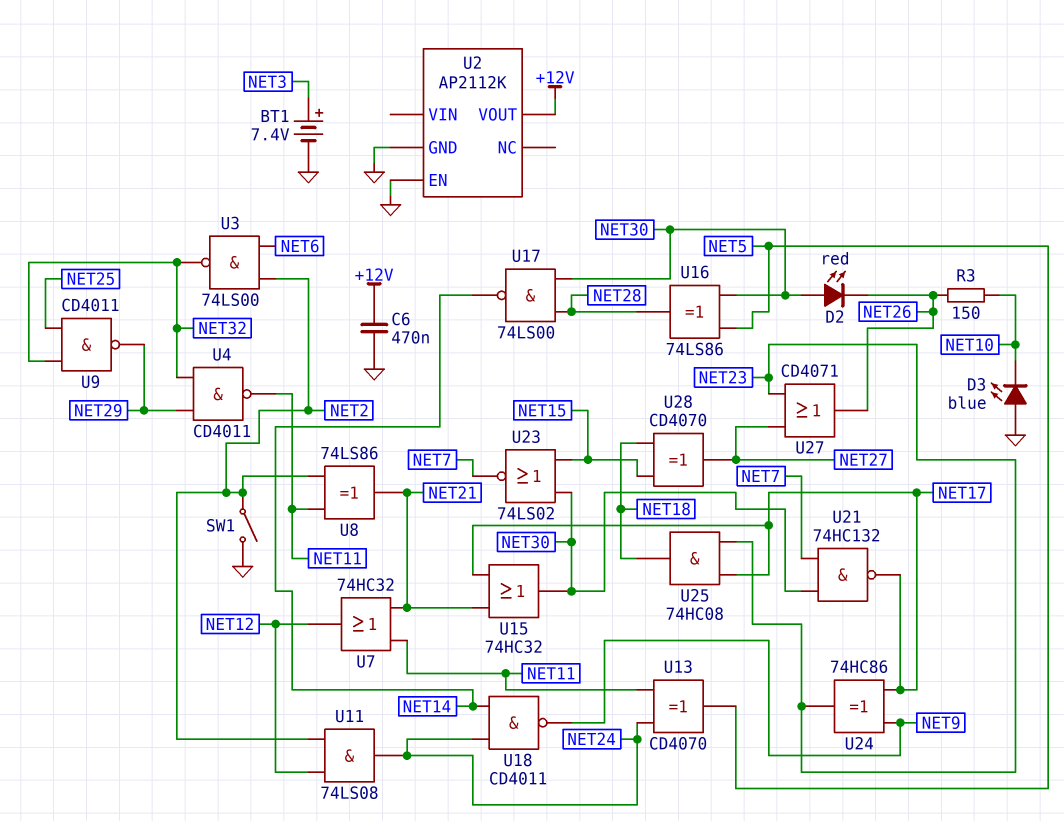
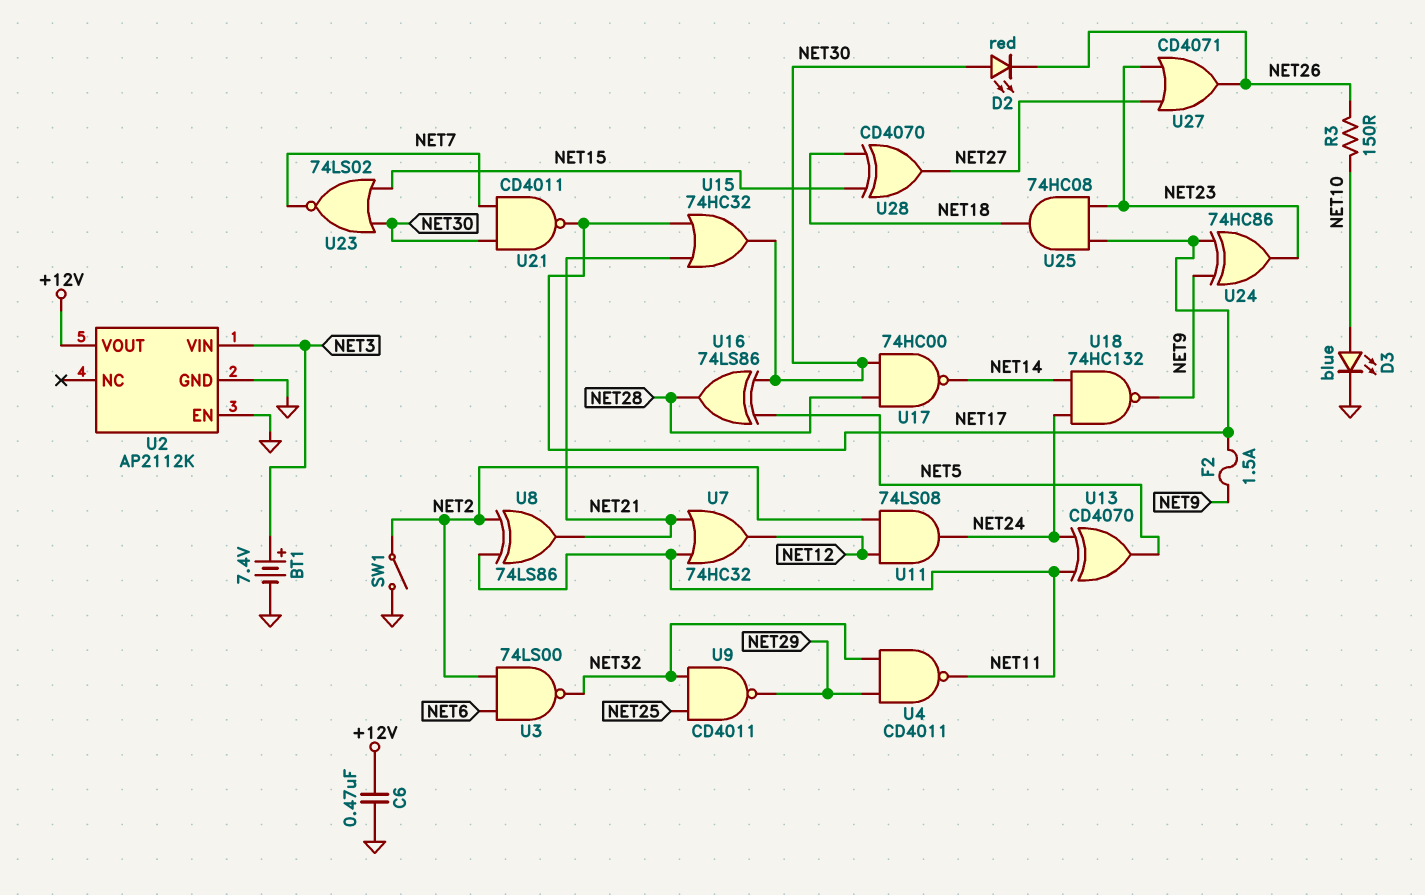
D3: LED blue (A GND, K NET10) -> LED blue (A NET10, K GND)
F2: none -> 1.5A (NET9, NET17)
U2 pin VIN: none -> NET3
U17: NAND 74LS00 (in NET28, in NET30, out NET14) -> NAND 74HC00 (in NET28, in NET30, out NET14)
U18: NAND CD4011 (in NET14, in NET24, out NET9) -> NAND 74HC132 (in NET14, in NET24, out NET9)
U21: NAND 74HC132 (in NET7, in NET30, out NET17) -> NAND CD4011 (in NET7, in NET30, out NET17)

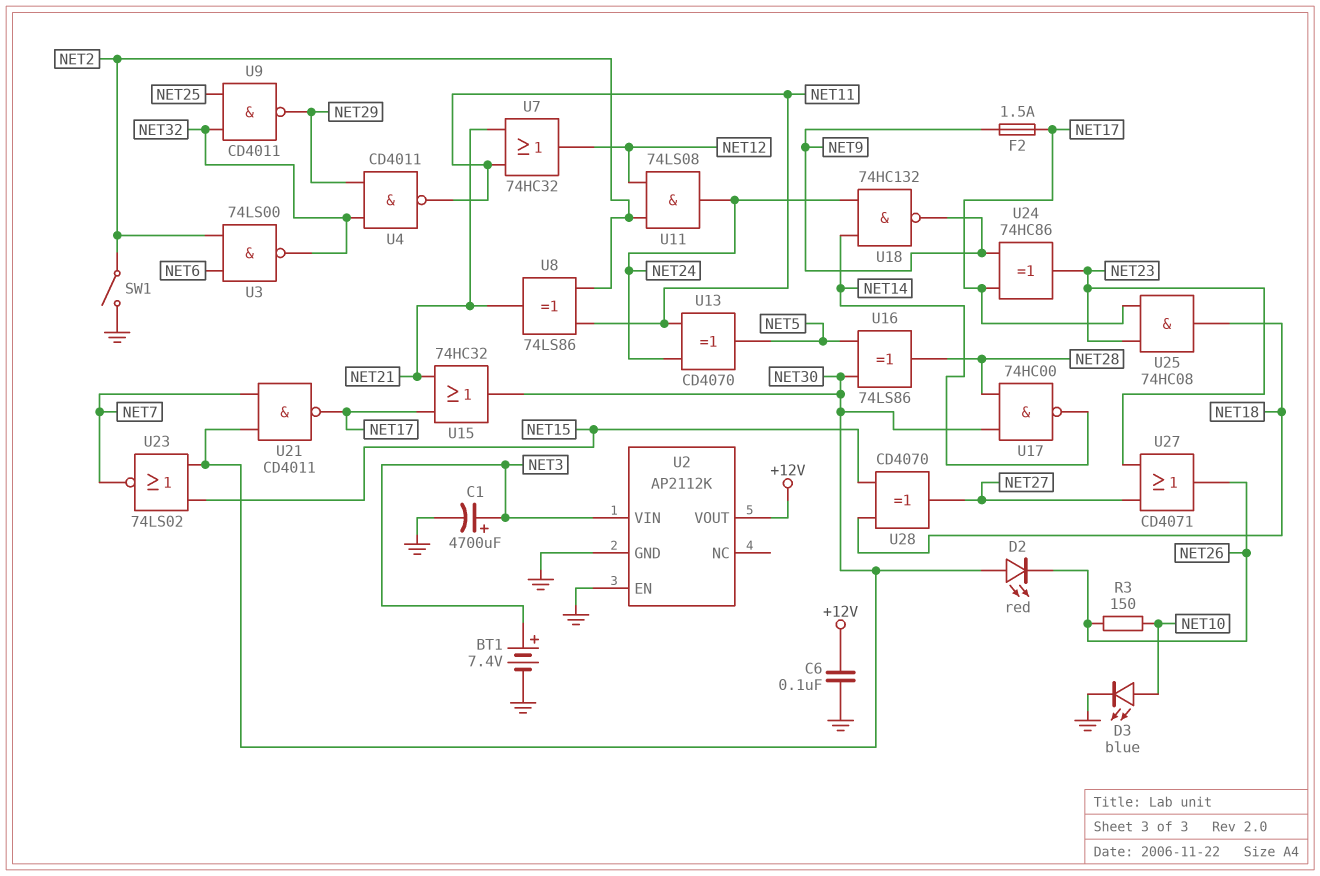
C1: none -> 4700uF (plus NET3, minus GND)
C6: 470nF (+12V, GND) -> 100nF (+12V, GND)

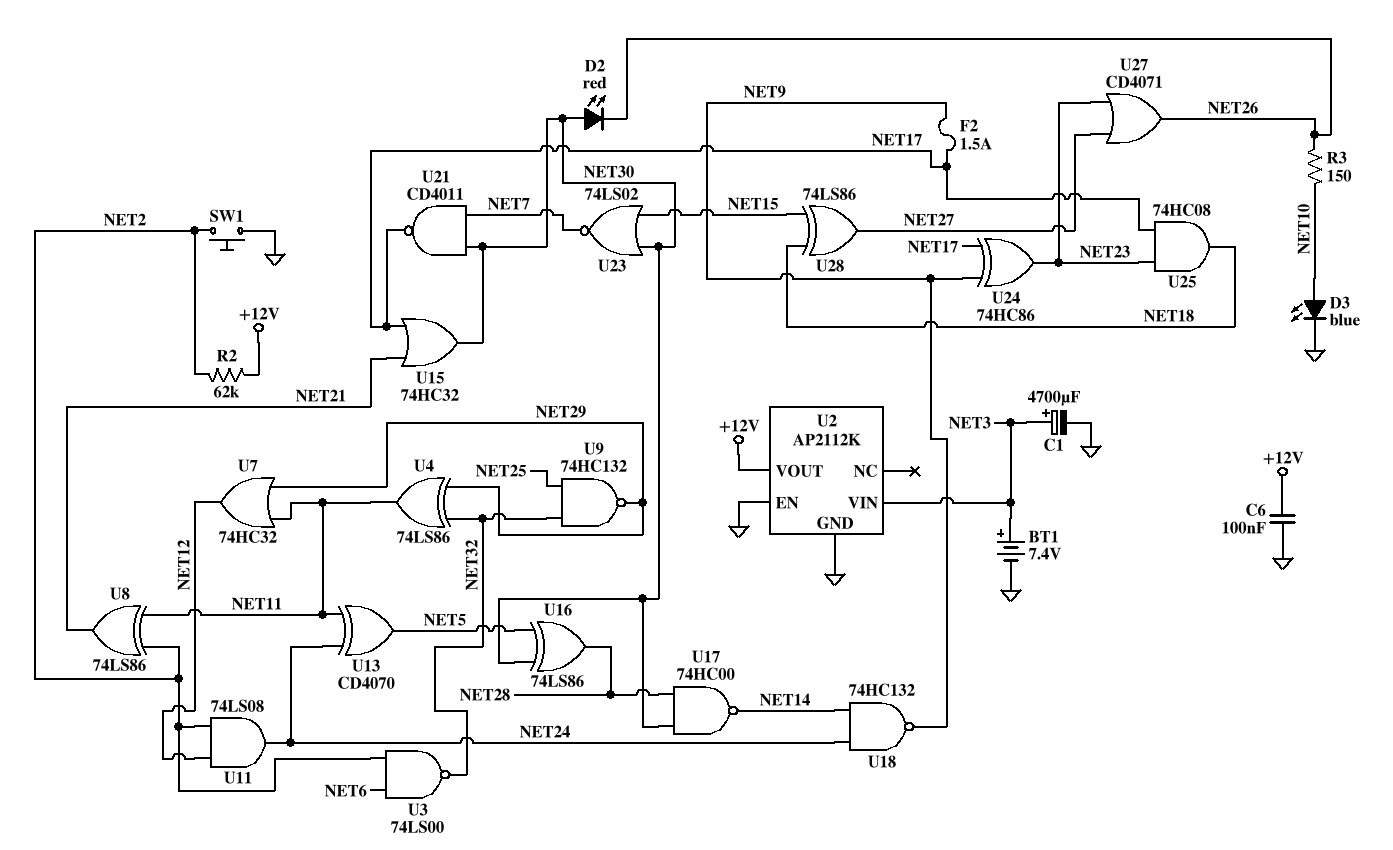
R2: none -> 62k (+12V, NET2)
SW1: switch (GND, NET2) -> button (GND, NET2)
U4: NAND CD4011 (in NET29, in NET32, out NET11) -> XOR 74LS86 (in NET29, in NET32, out NET11)
U7: OR 74HC32 (in NET11, in NET21, out NET12) -> OR 74HC32 (in NET11, in NET29, out NET12)
U9: NAND CD4011 (in NET25, in NET32, out NET29) -> NAND 74HC132 (in NET25, in NET32, out NET29)
U28: XOR CD4070 (in NET15, in NET18, out NET27) -> XOR 74LS86 (in NET15, in NET18, out NET27)

